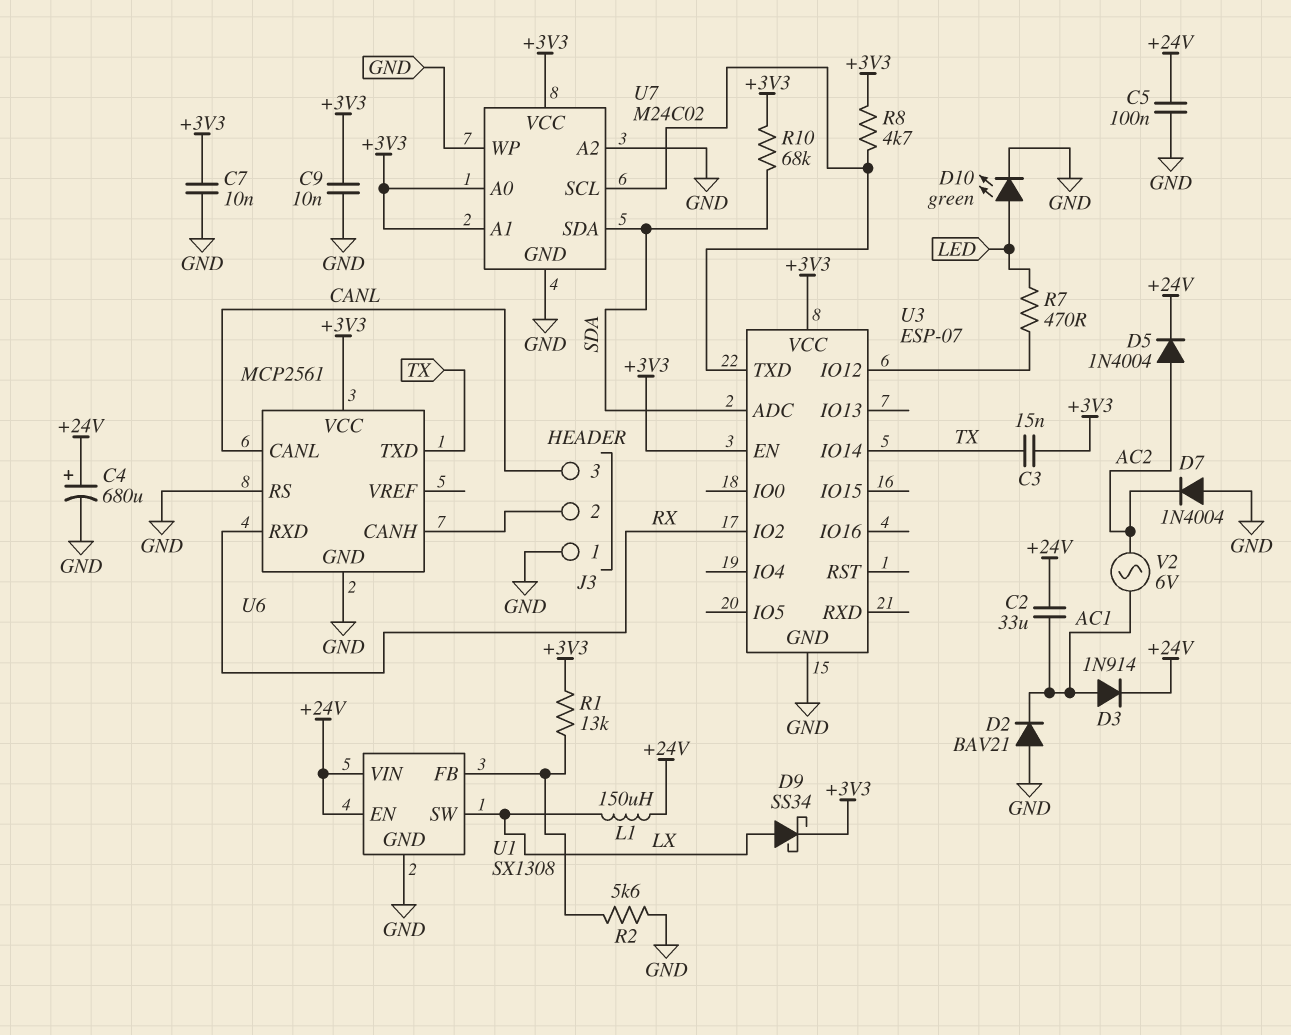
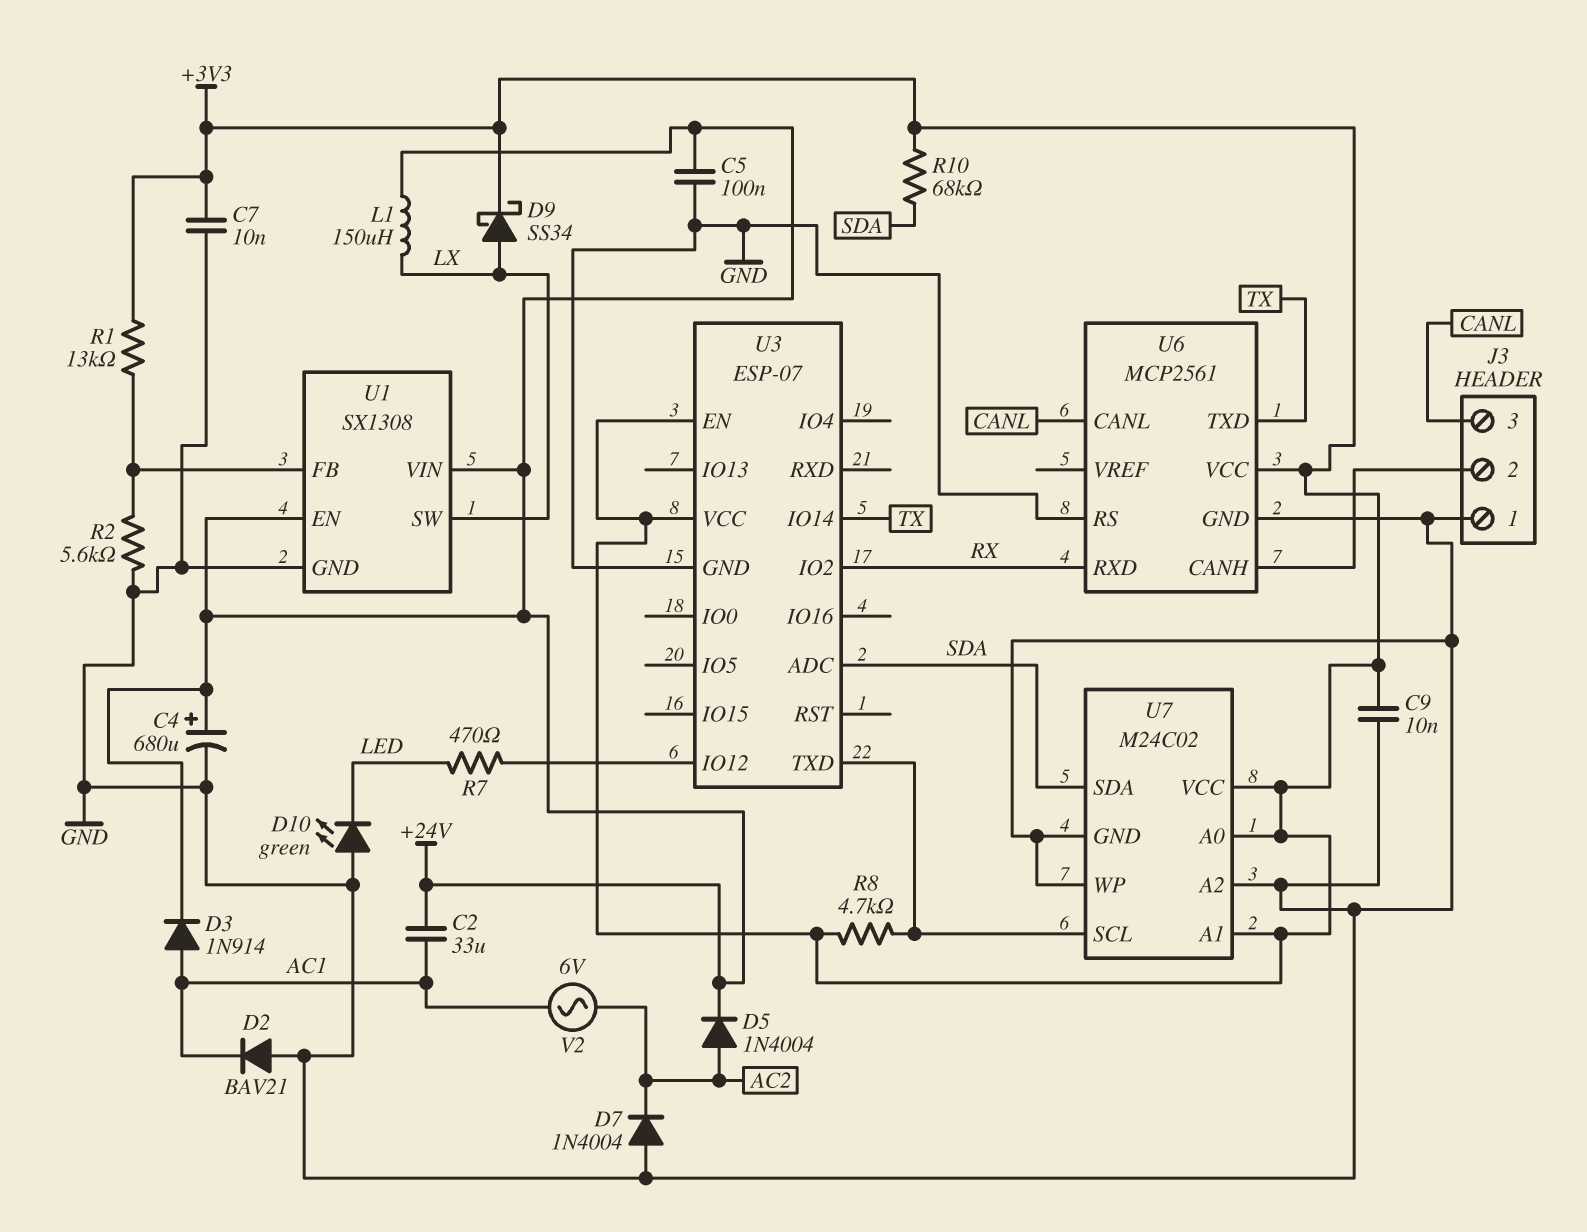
C3: 15nF (+3V3, TX) -> none
D10: LED green (A LED, K GND) -> LED green (A GND, K LED)

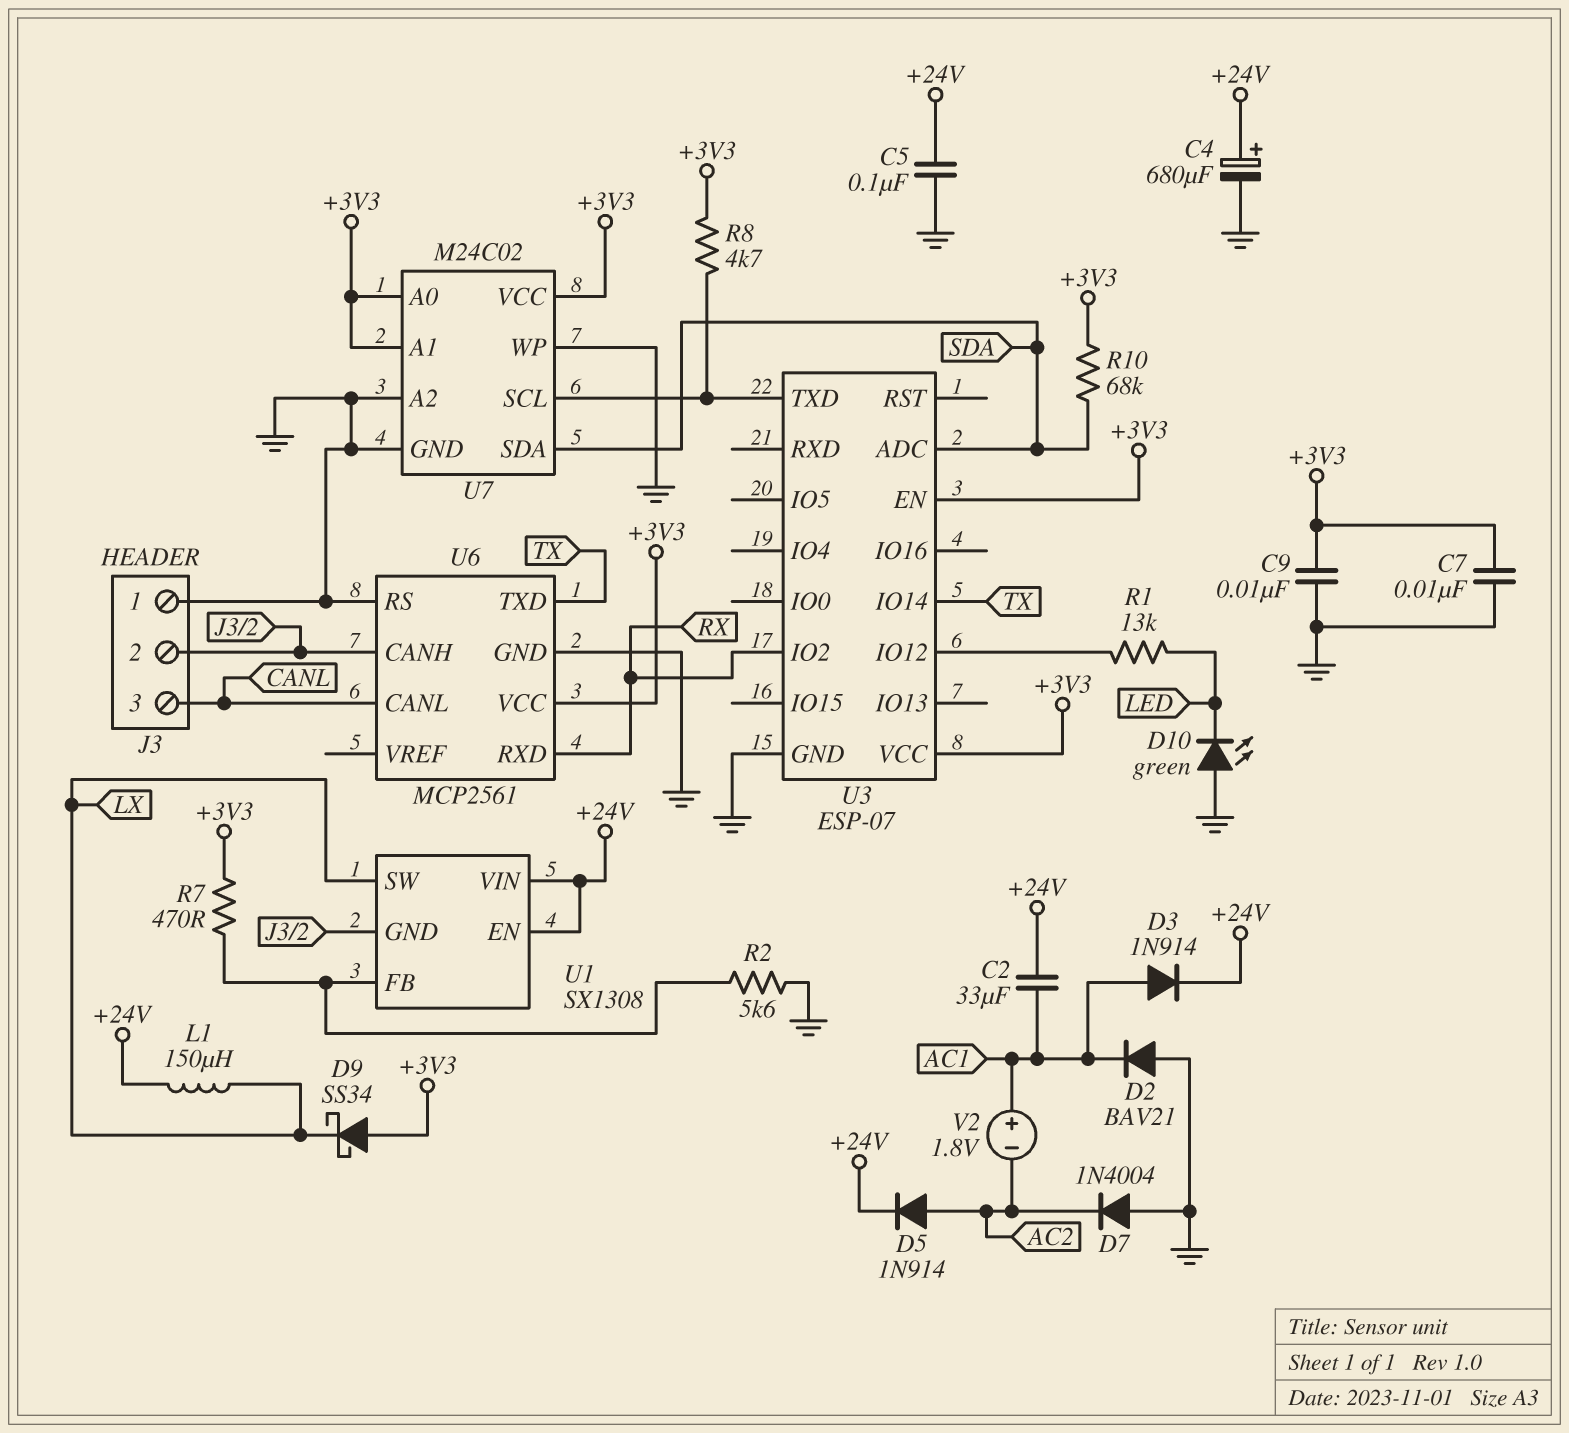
D5: diode 1N4004 (A AC2, K +24V) -> diode 1N914 (A AC2, K +24V)
D9: schottky SS34 (A LX, K +3V3) -> schottky SS34 (A +3V3, K LX)
R1: 13k (+3V3, U1/FB) -> 13k (LED, U3/IO12)
R7: 470 (LED, U3/IO12) -> 470 (+3V3, U1/FB)
U1 pin GND: GND -> J3/2
V2: AC 6V (AC1, AC2) -> 1.8V (plus AC1, minus AC2)

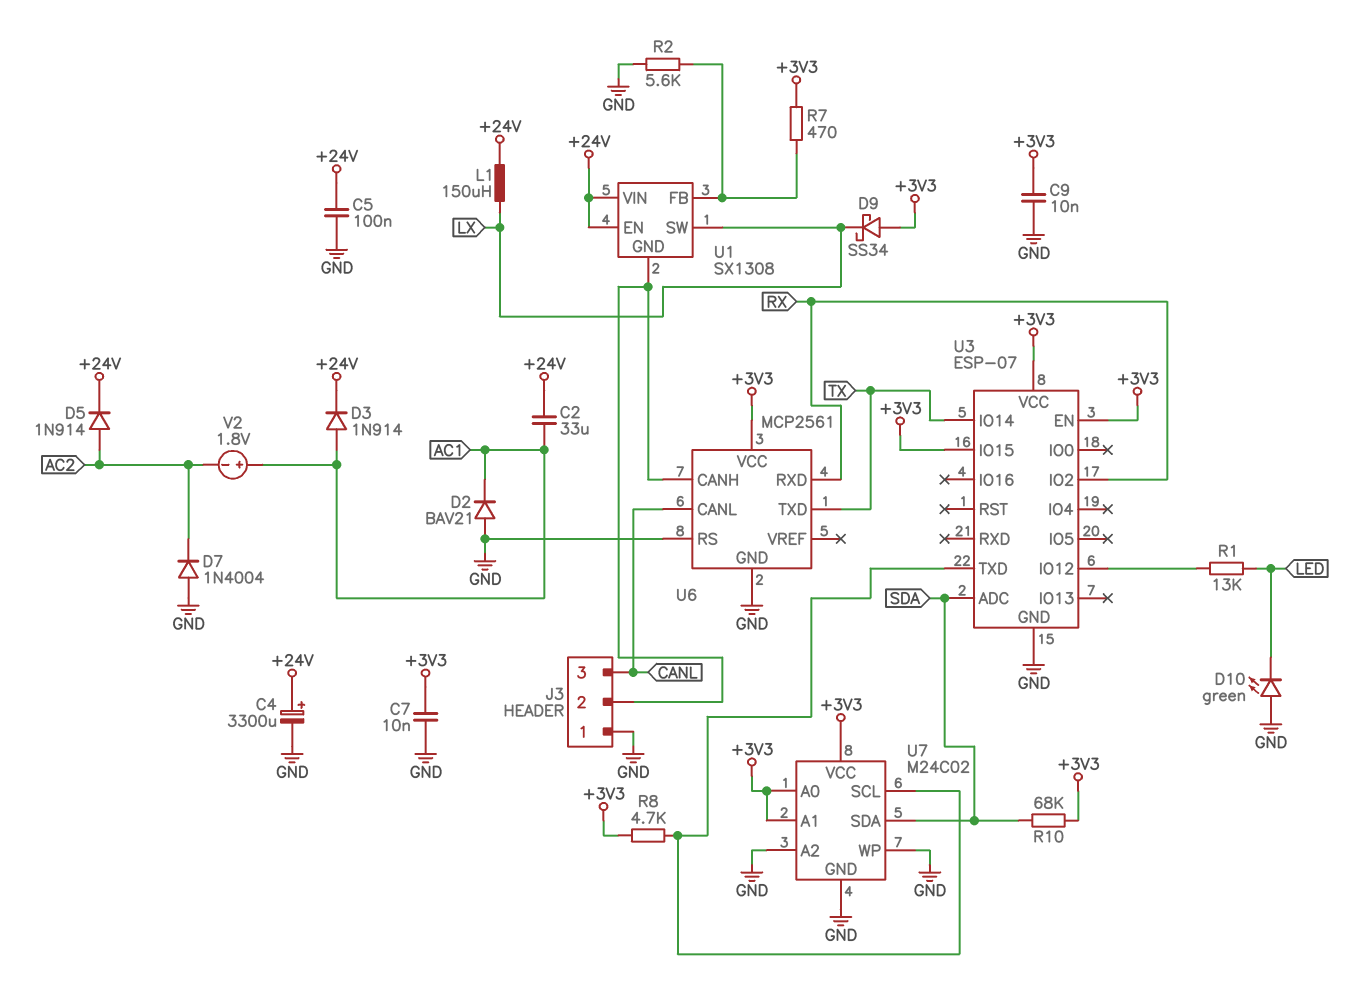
C4: 680uF (plus +24V, minus GND) -> 3300uF (plus +24V, minus GND)
U3 pin IO15: none -> +3V3

